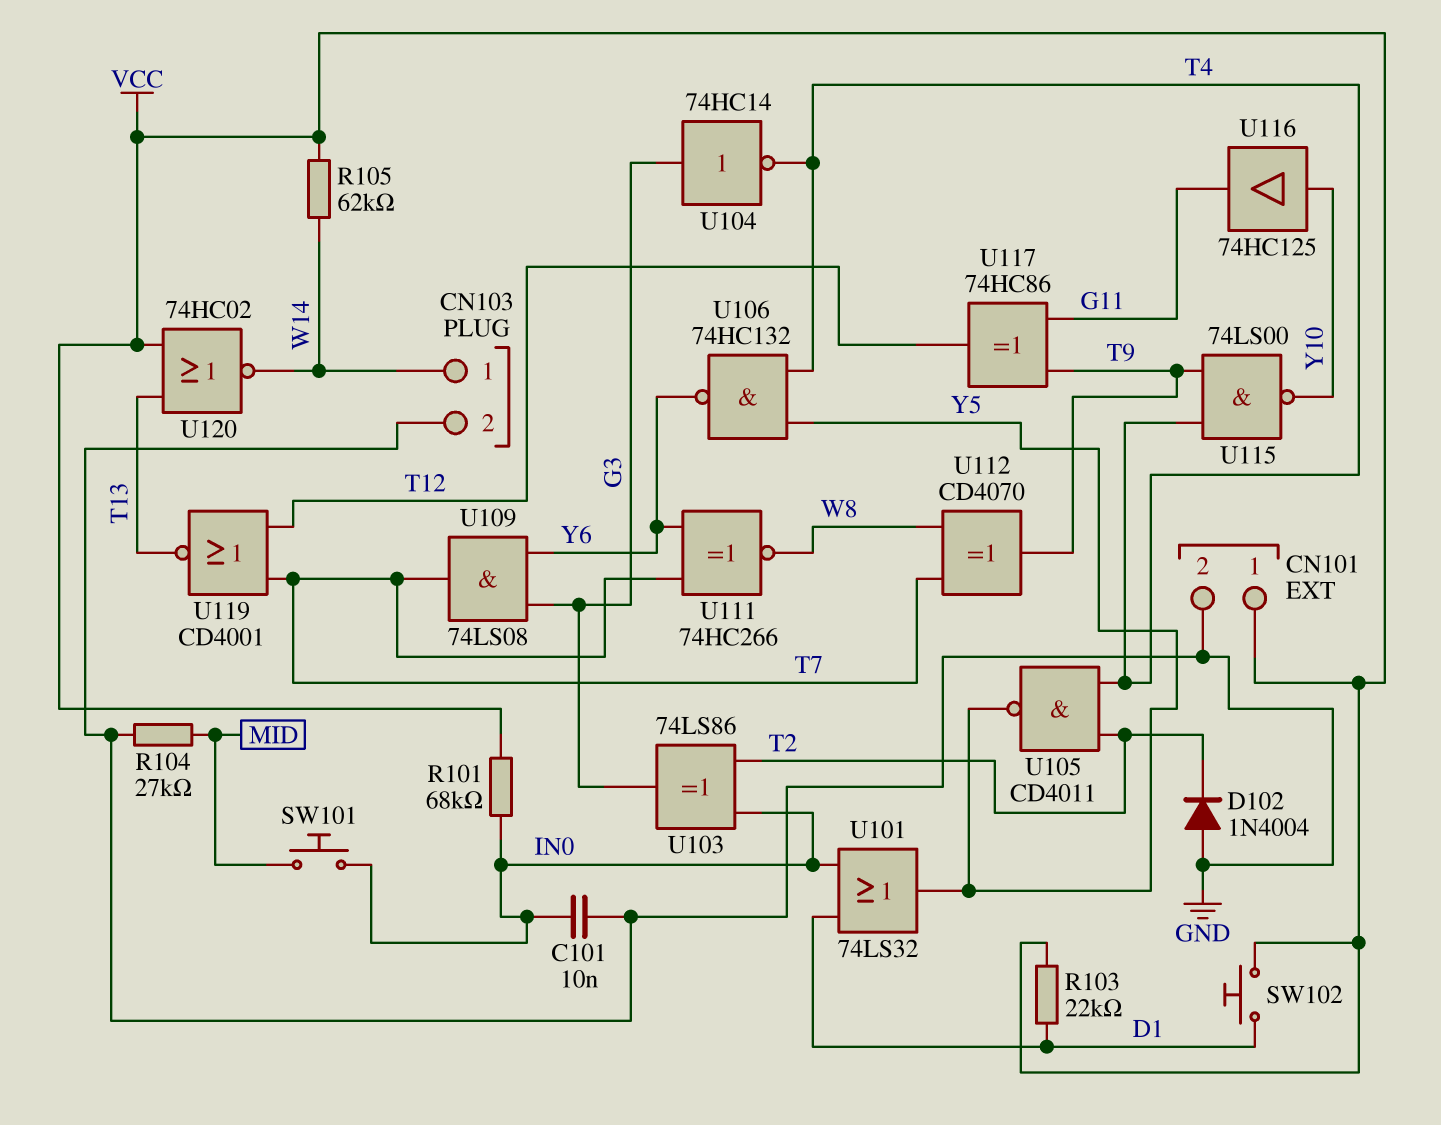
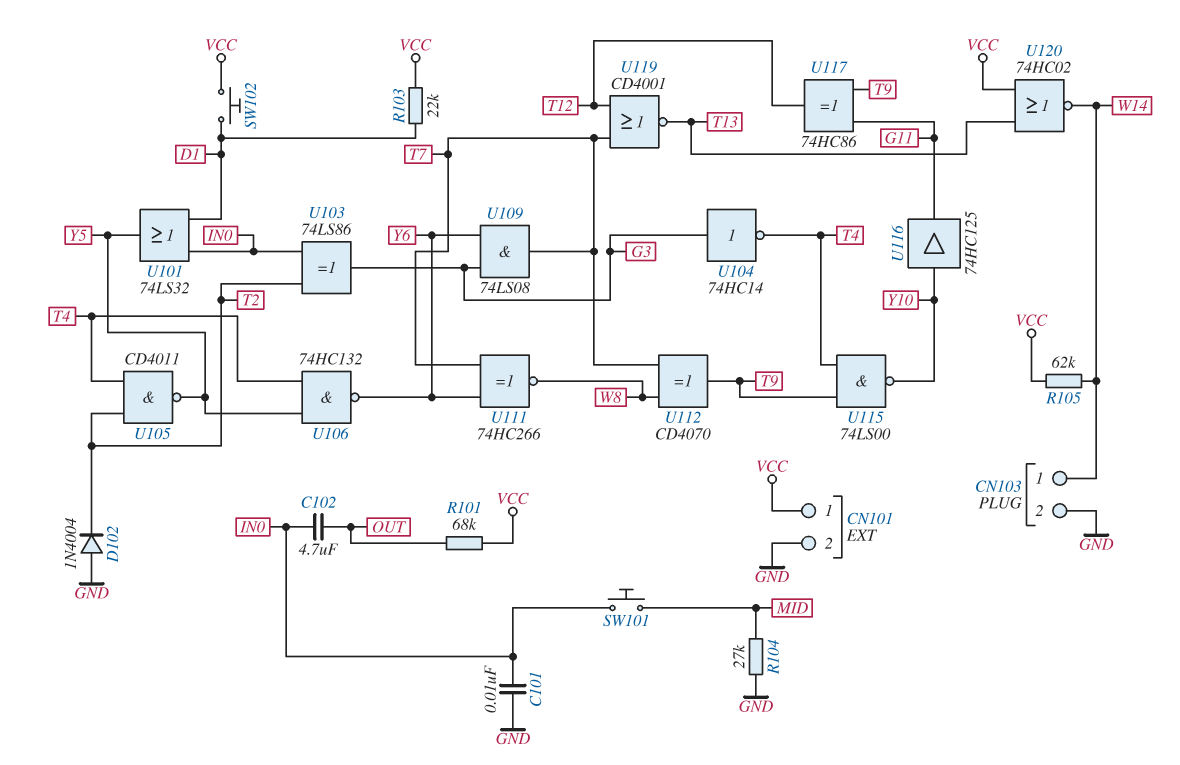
C102: none -> 4.7uF (IN0, OUT)
R101: 68k (IN0, VCC) -> 68k (OUT, VCC)

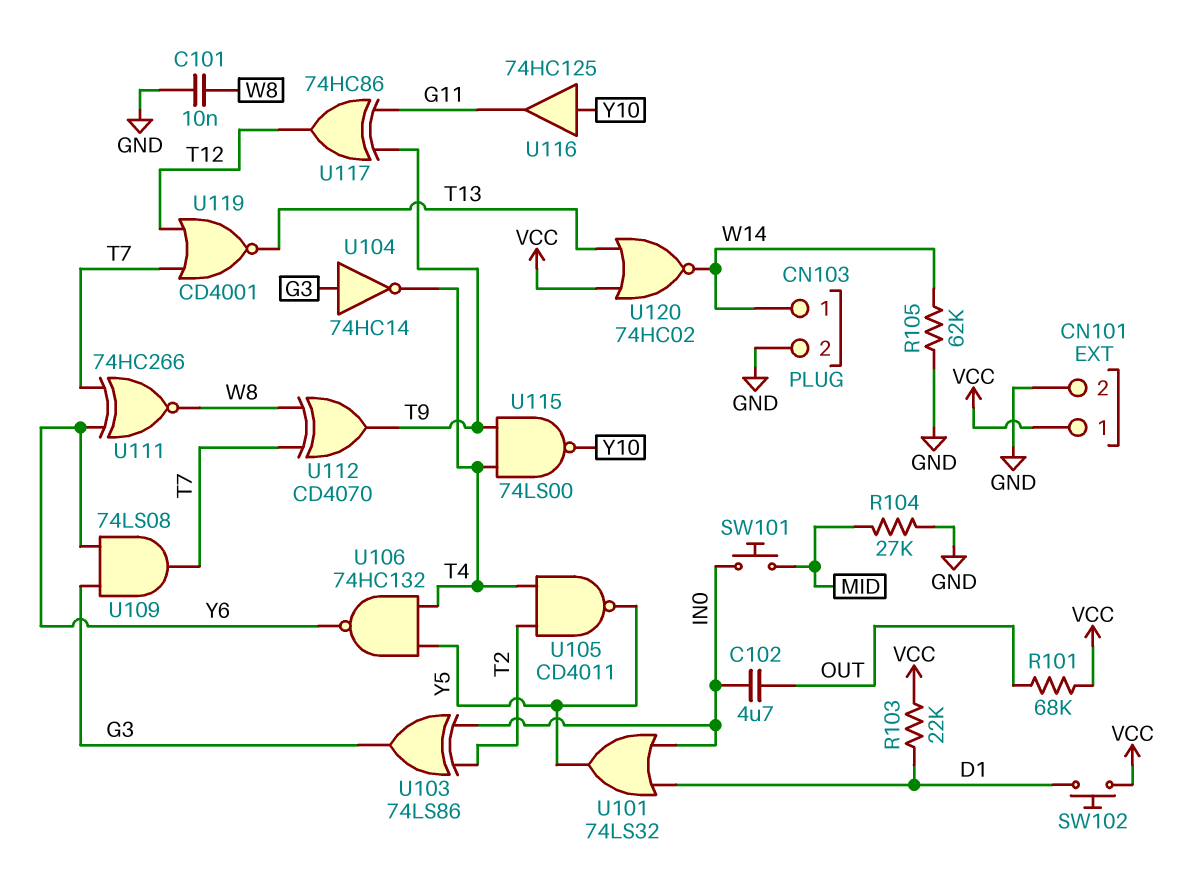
C101: 10nF (GND, IN0) -> 10nF (GND, W8)
D102: diode 1N4004 (A GND, K T2) -> none
R105: 62k (VCC, W14) -> 62k (GND, W14)

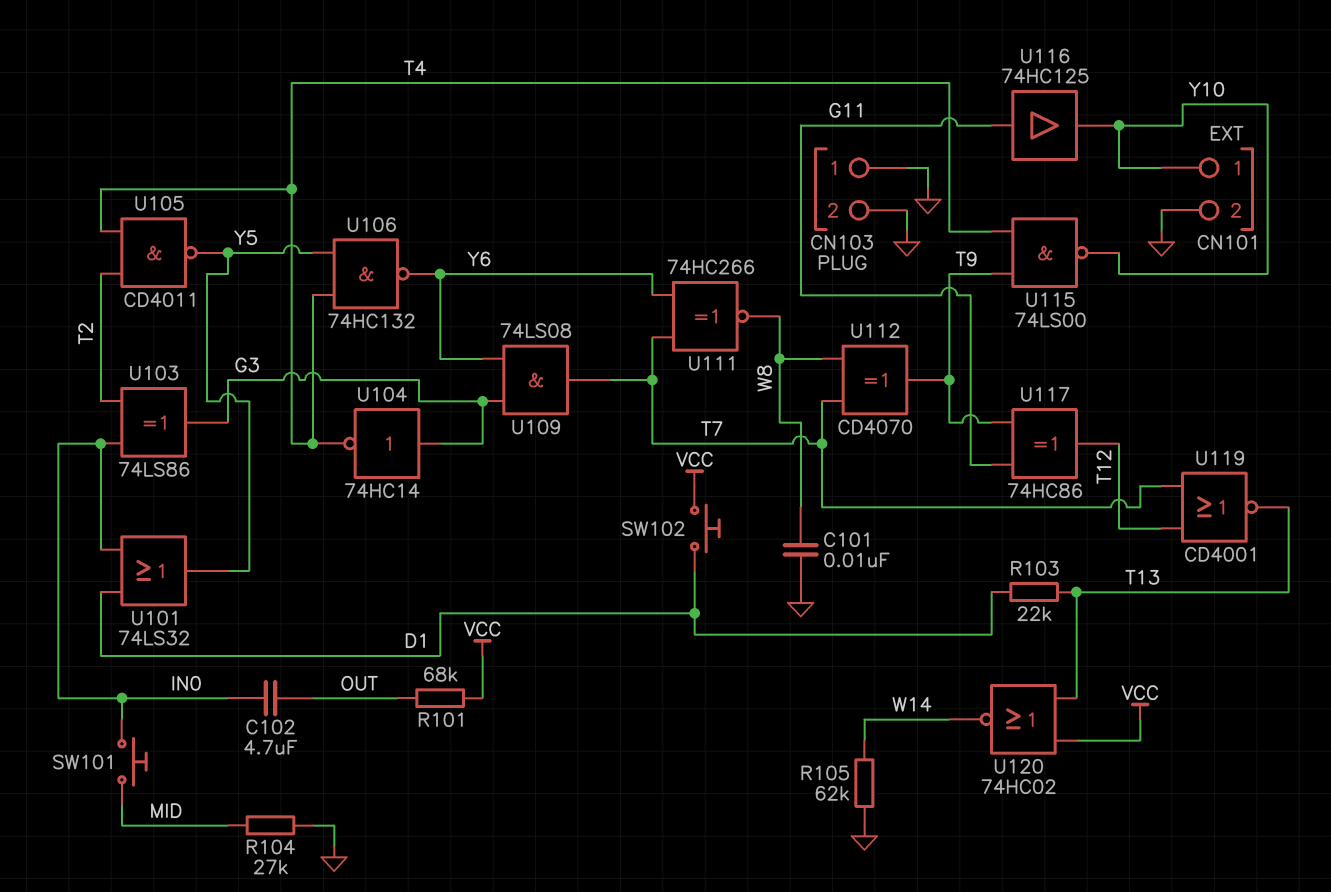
CN101 pin 1: VCC -> Y10
CN103 pin 1: W14 -> GND
R103: 22k (D1, VCC) -> 22k (D1, T13)
U116: buffer 74HC125 (in Y10, out G11) -> buffer 74HC125 (in G11, out Y10)

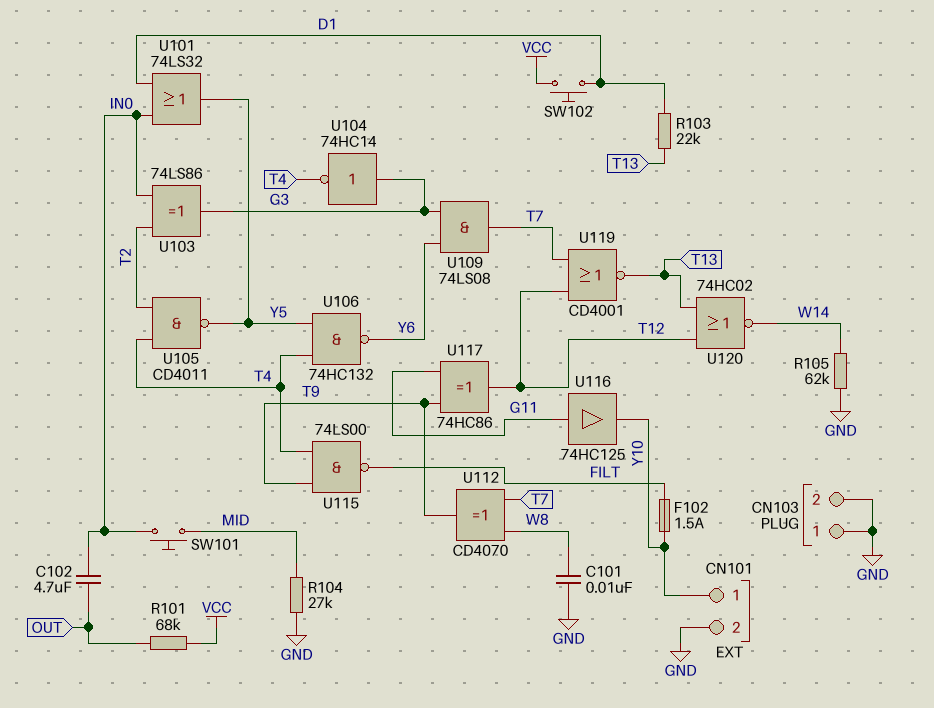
F102: none -> 1.5A (FILT, Y10)
U111: XNOR 74HC266 (in T7, in Y6, out W8) -> none
U115: NAND 74LS00 (in T4, in T9, out Y10) -> NAND 74LS00 (in T4, in T9, out FILT)
U120: NOR 74HC02 (in T13, in VCC, out W14) -> NOR 74HC02 (in T12, in T13, out W14)

